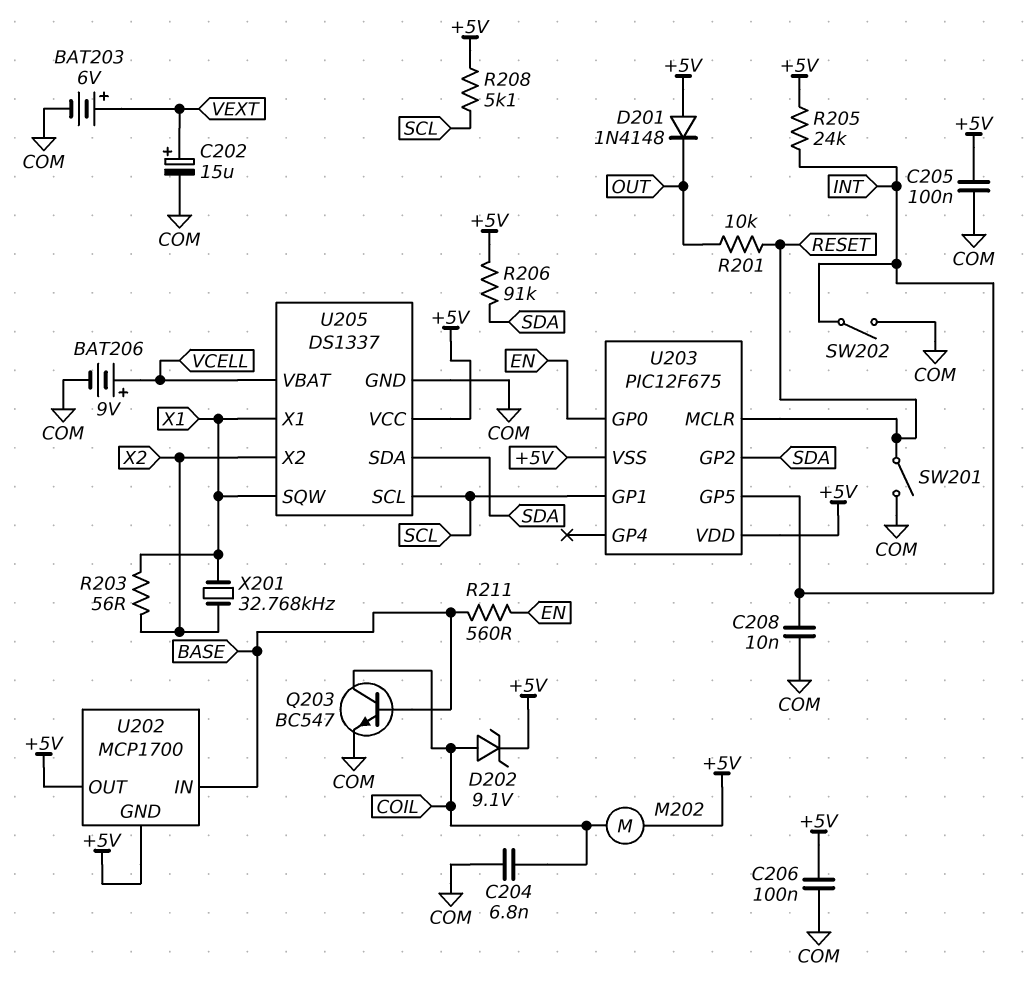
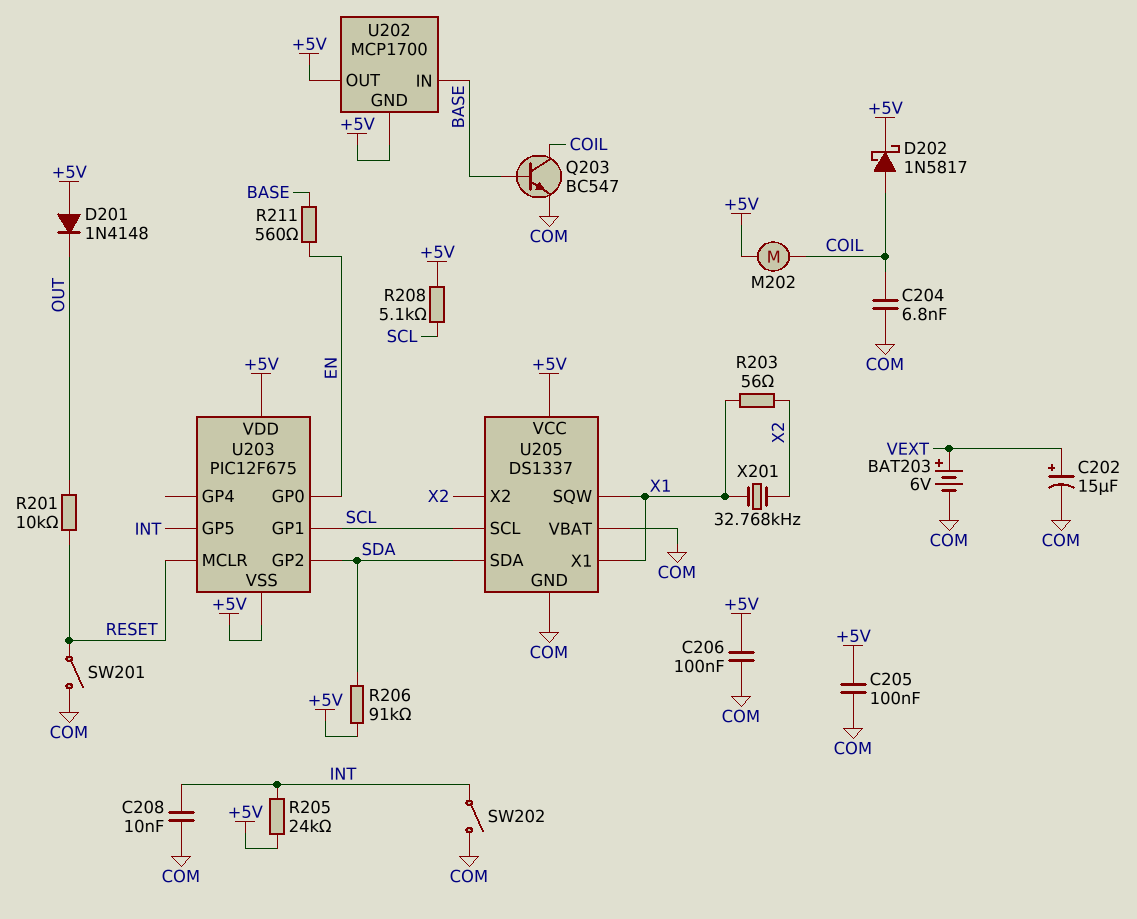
BAT206: 9V (plus VCELL, minus COM) -> none
D202: zener 9.1V (A COIL, K +5V) -> schottky 1N5817 (A COIL, K +5V)
U205 pin VBAT: VCELL -> COM

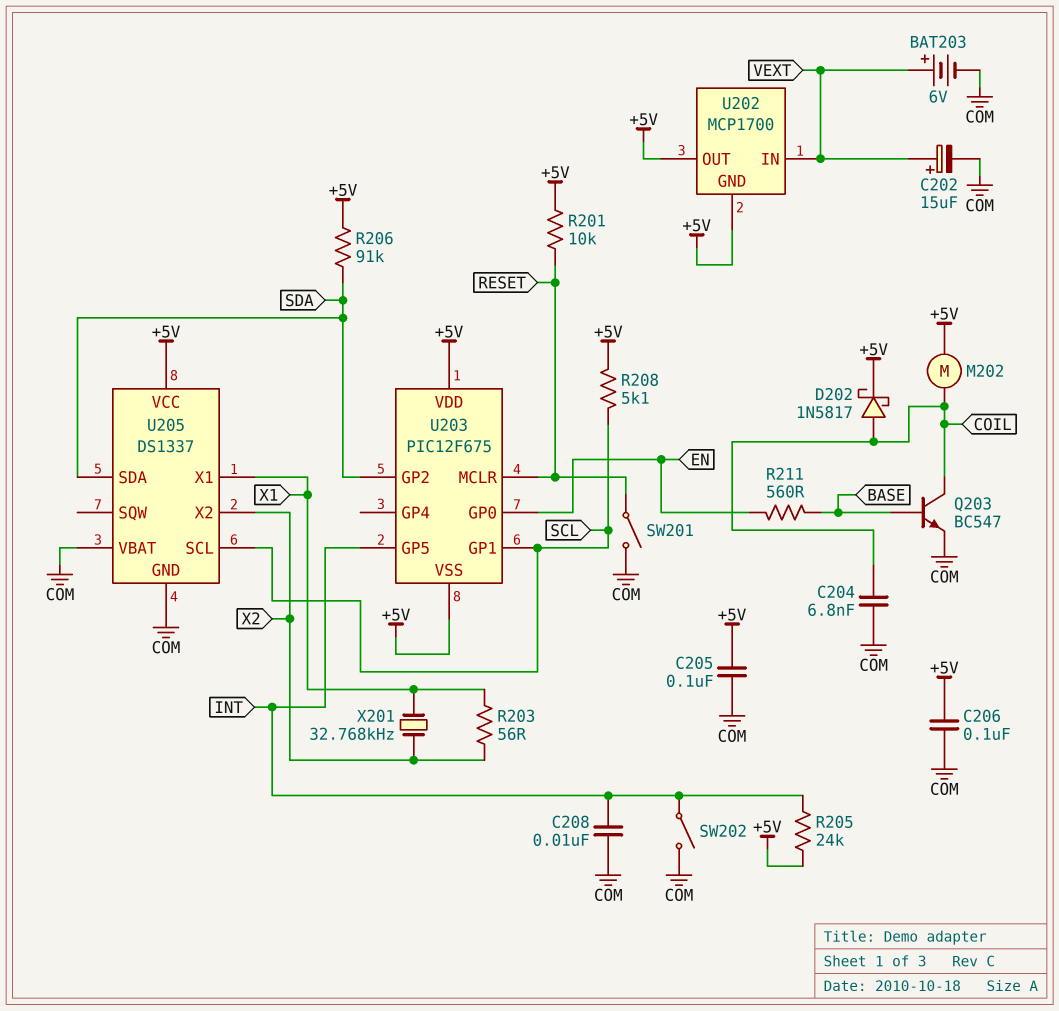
D201: diode 1N4148 (A +5V, K OUT) -> none
R201: 10k (OUT, RESET) -> 10k (+5V, RESET)
U202 pin IN: BASE -> VEXT
U205 pin SQW: X1 -> none

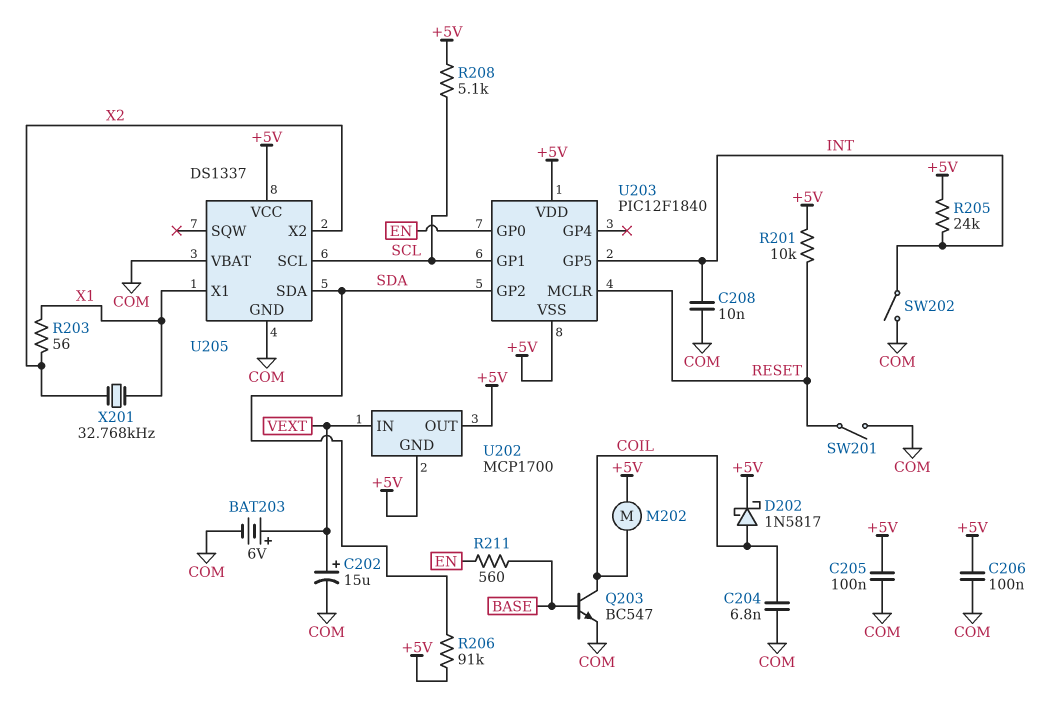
U203: PIC12F675 -> PIC12F1840

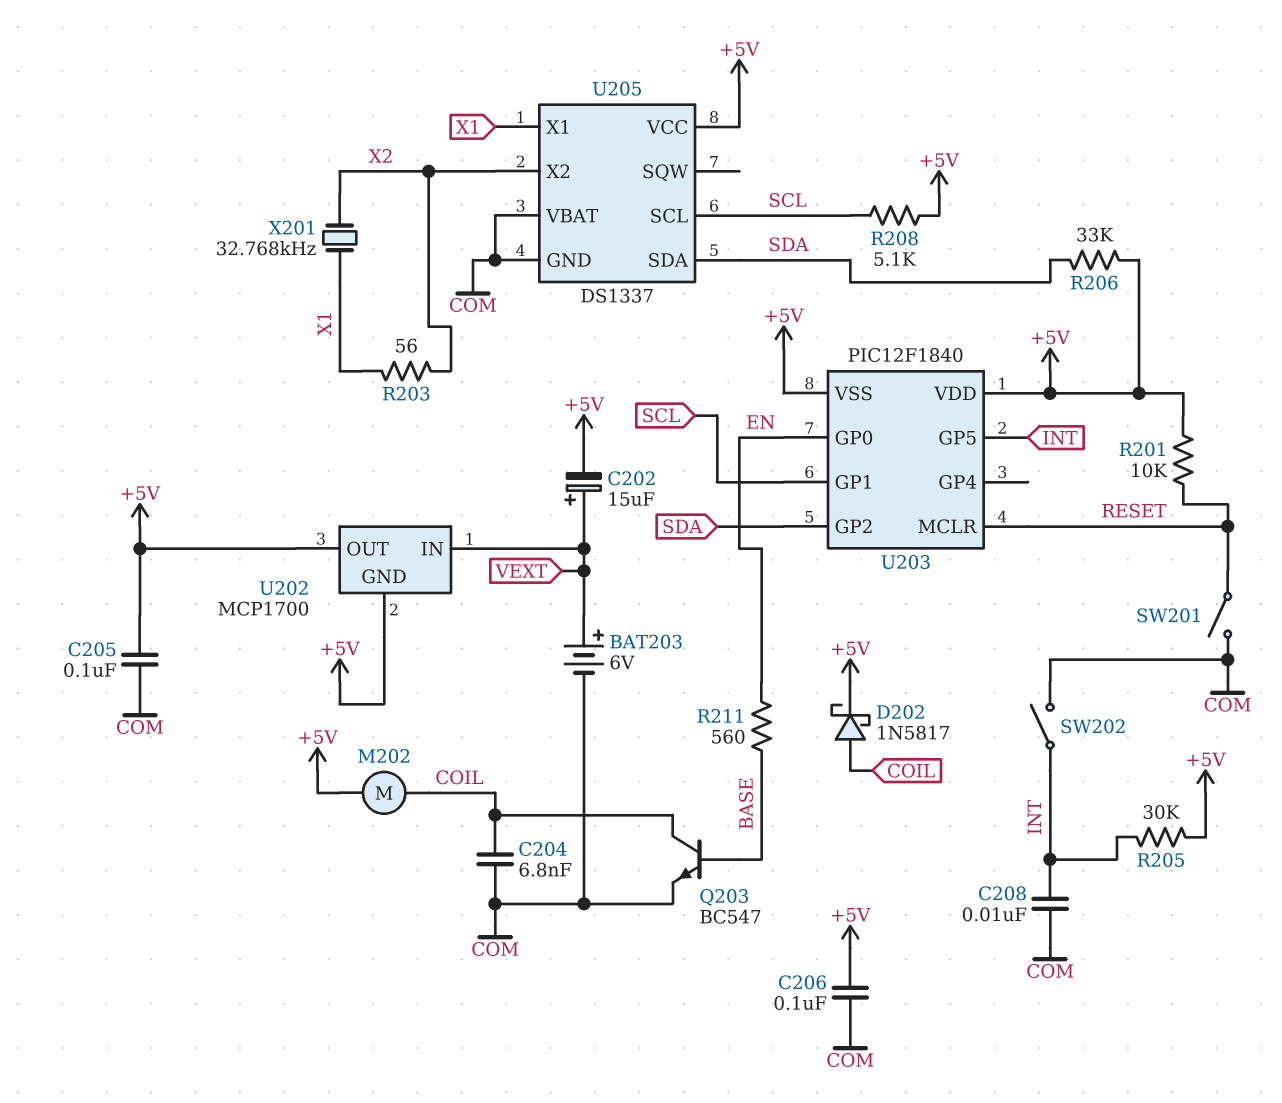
C202: 15uF (plus VEXT, minus COM) -> 15uF (plus VEXT, minus +5V)
R205: 24k (+5V, INT) -> 30k (+5V, INT)
R206: 91k (+5V, SDA) -> 33k (+5V, SDA)

